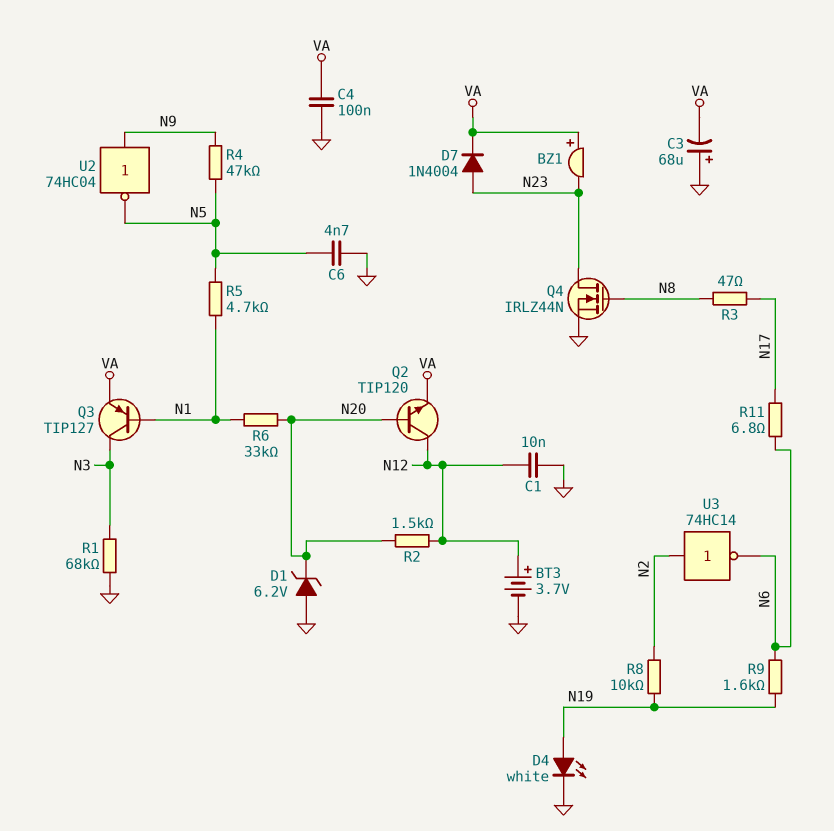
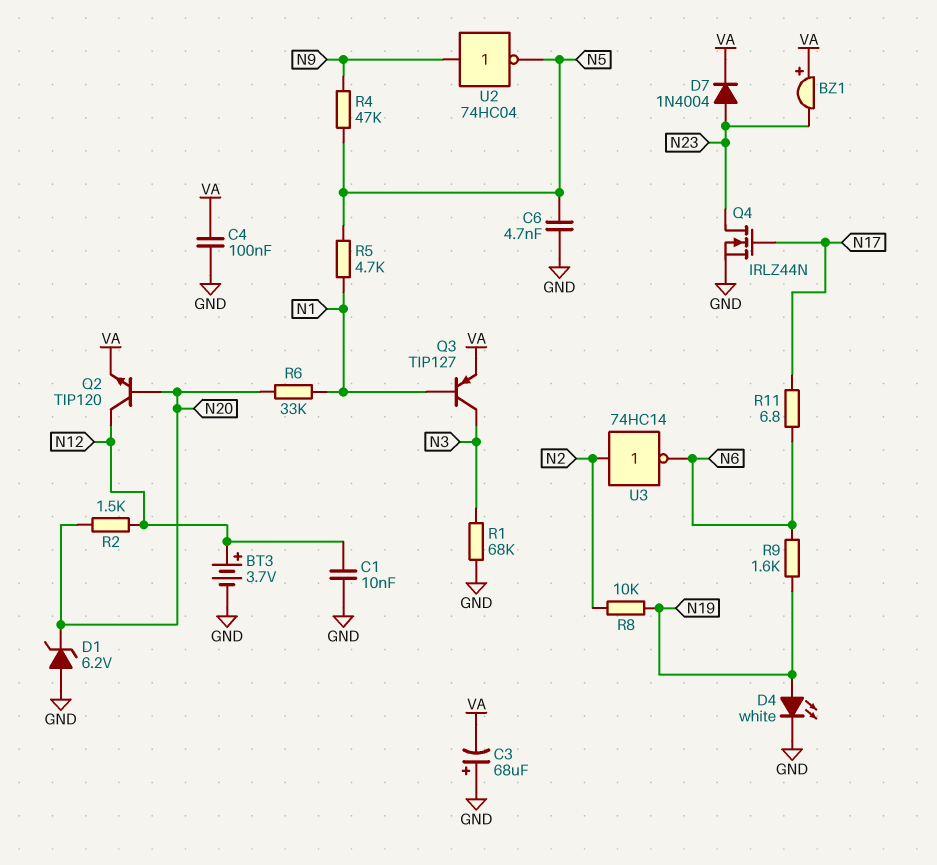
Q4: NMOS IRLZ44N (G N8, D N23, S GND) -> NMOS IRLZ44N (G N17, D N23, S GND)
R3: 47 (N8, N17) -> none

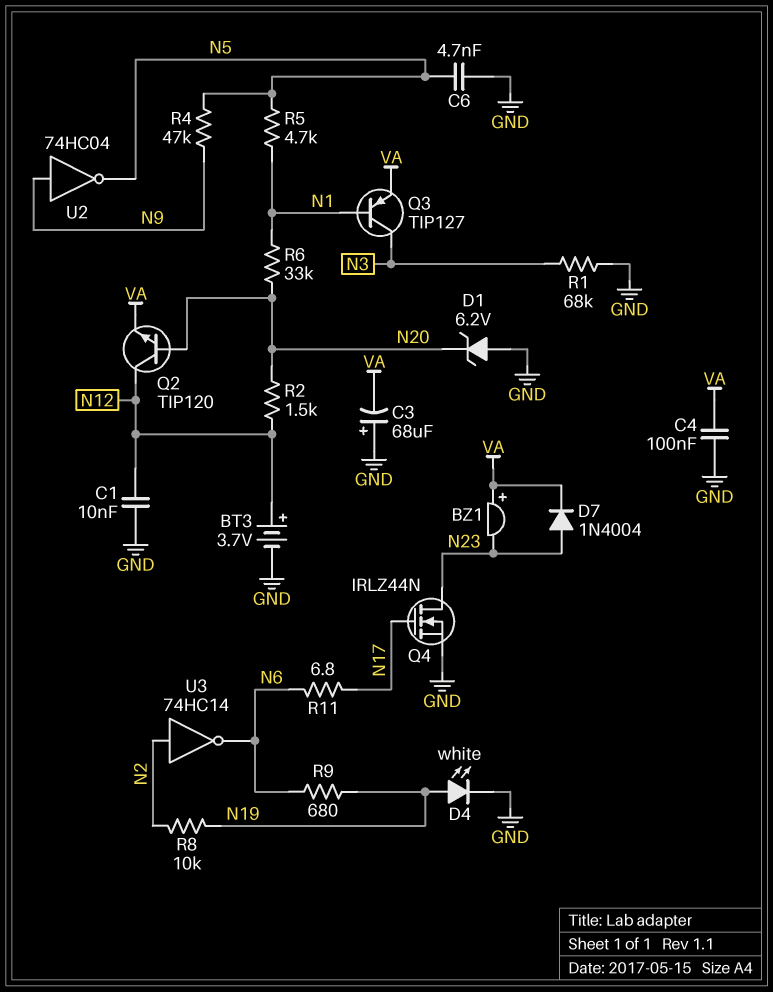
R9: 1.6k (N6, N19) -> 680 (N6, N19)

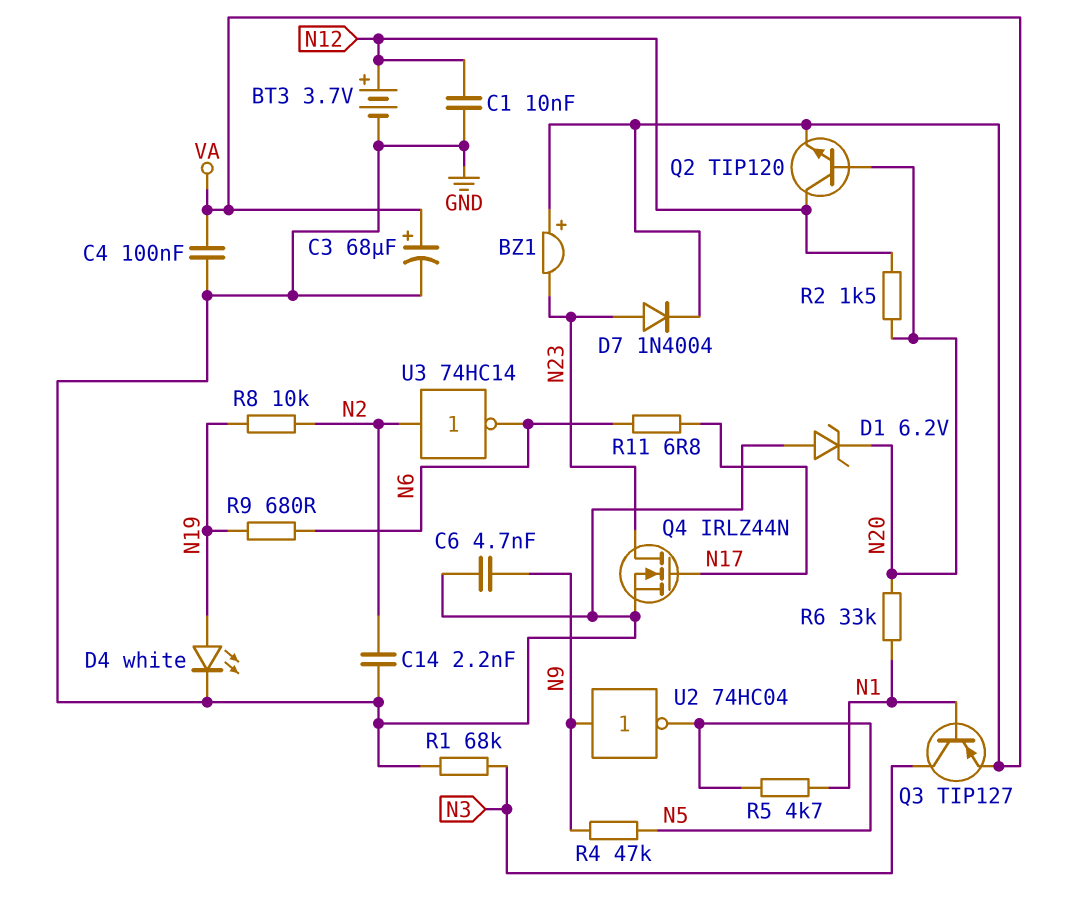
C3: 68uF (plus GND, minus VA) -> 68uF (plus VA, minus GND)
C6: 4.7nF (GND, N5) -> 4.7nF (GND, N9)
C14: none -> 2.2nF (GND, N2)

